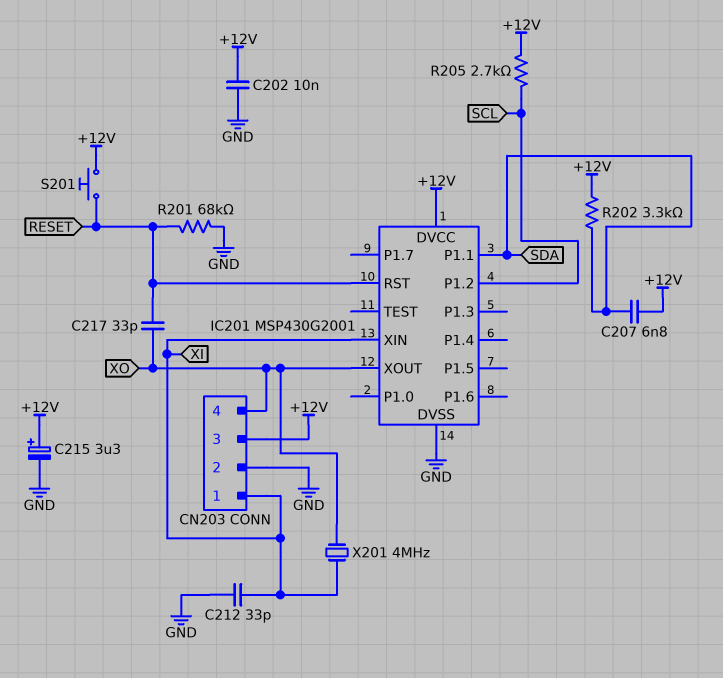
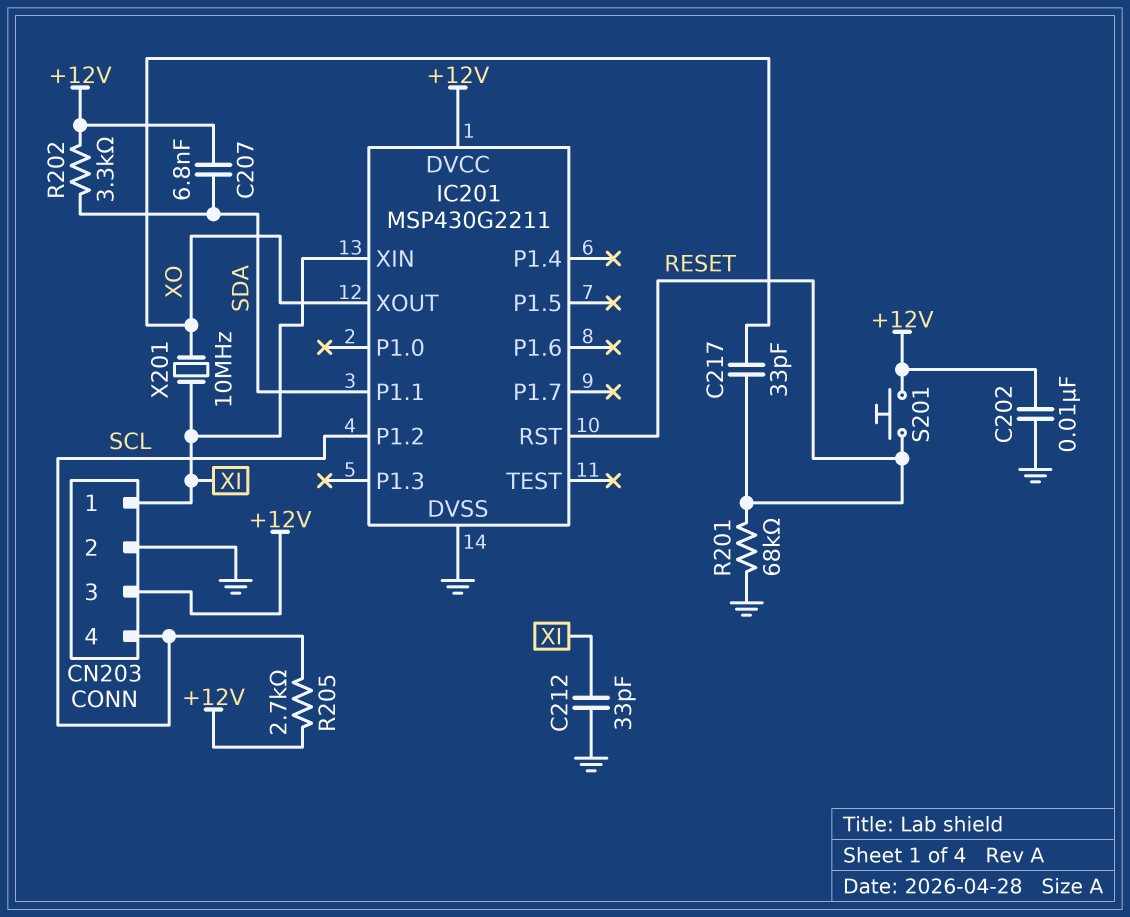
C215: 3.3uF (plus +12V, minus GND) -> none
CN203 pin 4: XO -> SCL
IC201: MSP430G2001 -> MSP430G2211
X201: 4MHz (XI, XO) -> 10MHz (XI, XO)

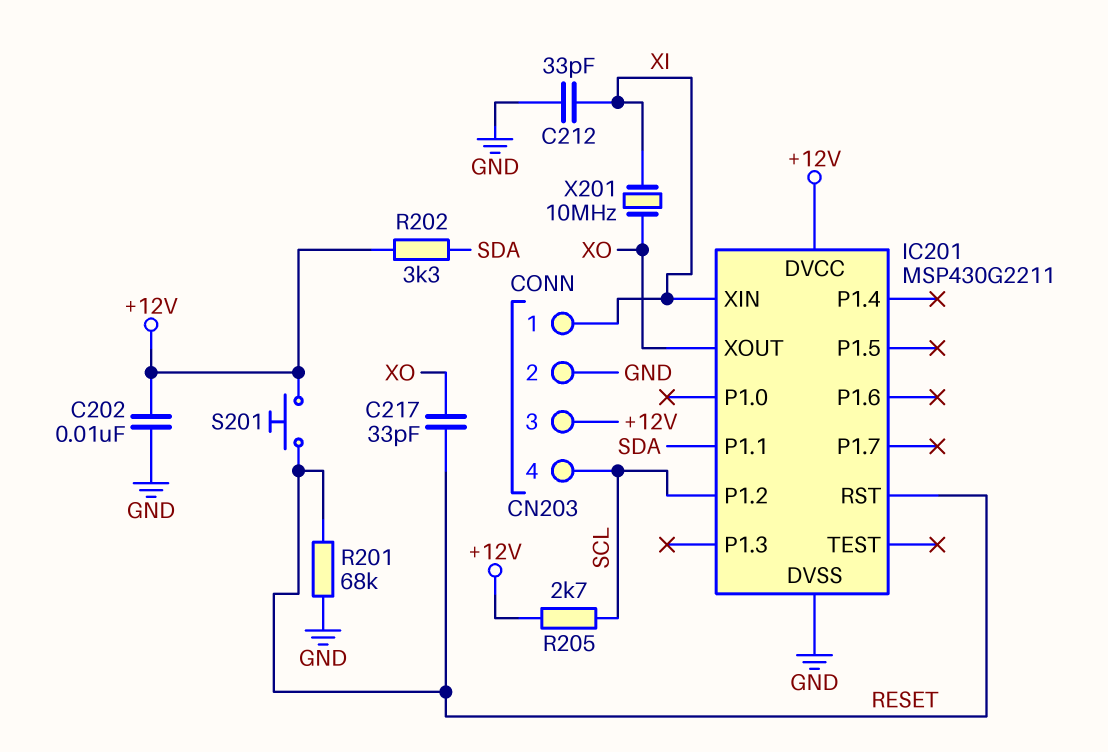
C207: 6.8nF (+12V, SDA) -> none

